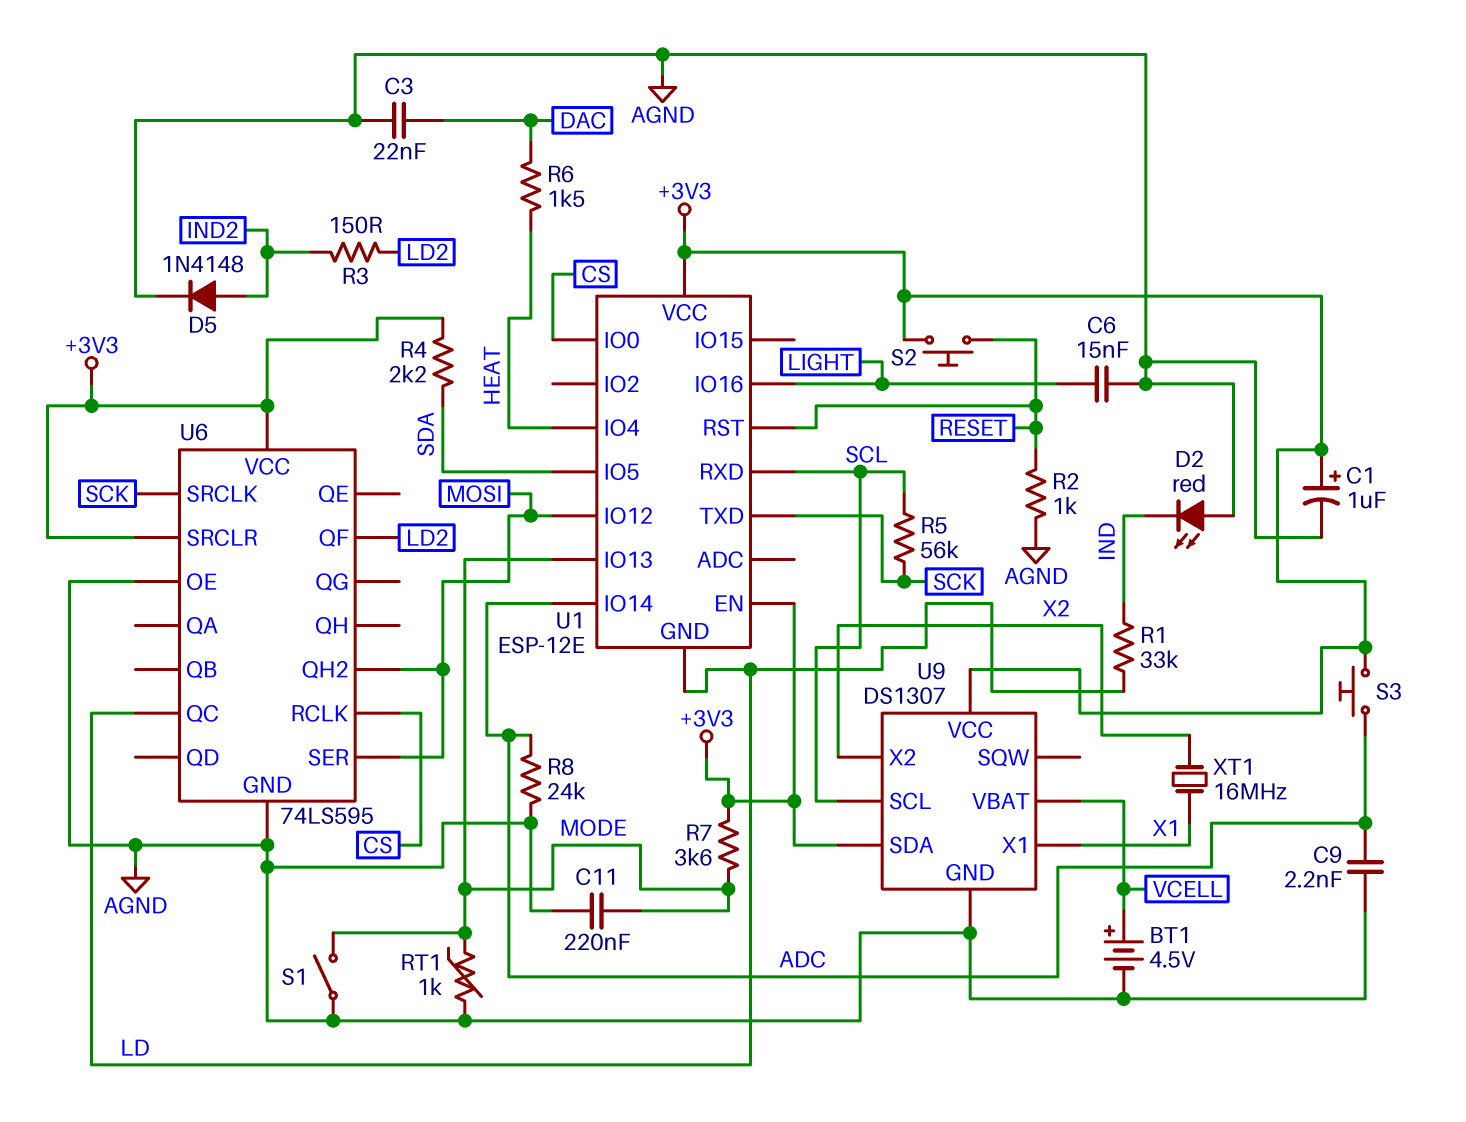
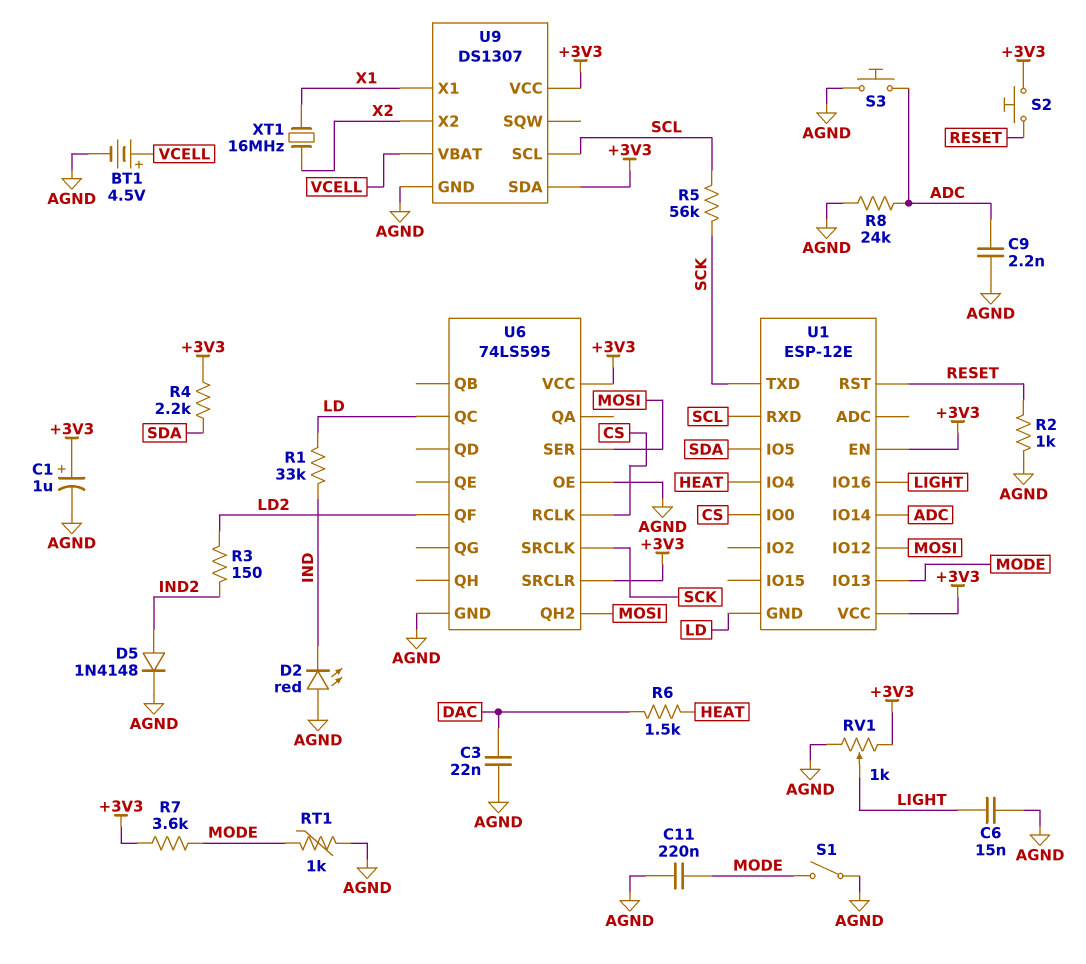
RV1: none -> 1k (+3V3, AGND, wiper LIGHT)
S3: button (+3V3, ADC) -> button (ADC, AGND)

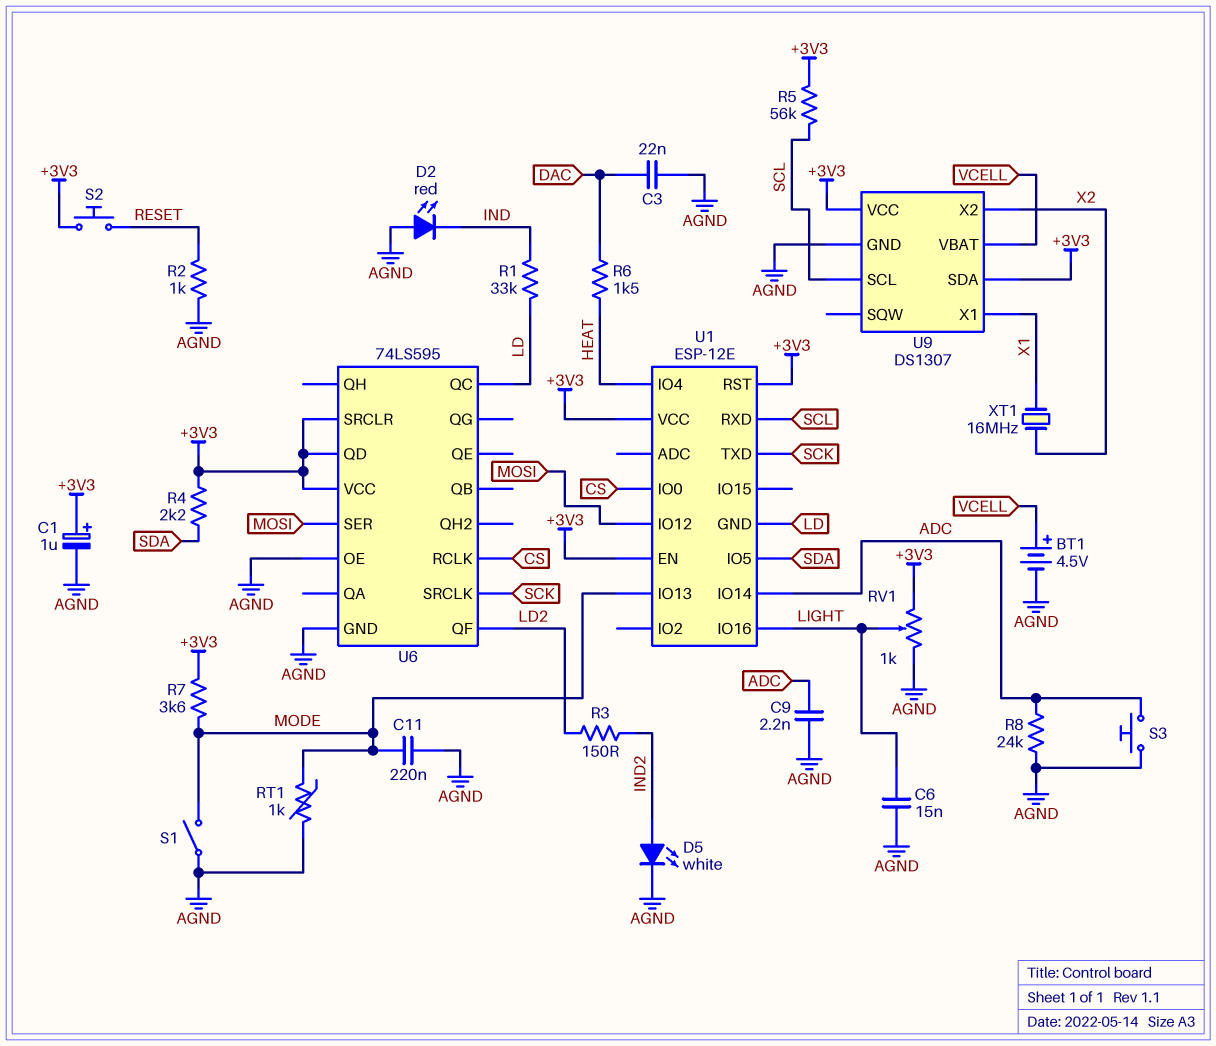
D5: diode 1N4148 (A IND2, K AGND) -> LED white (A IND2, K AGND)
R5: 56k (SCK, SCL) -> 56k (+3V3, SCL)
U1 pin RST: RESET -> +3V3
U6 pin QD: none -> +3V3
U6 pin QH2: MOSI -> none

